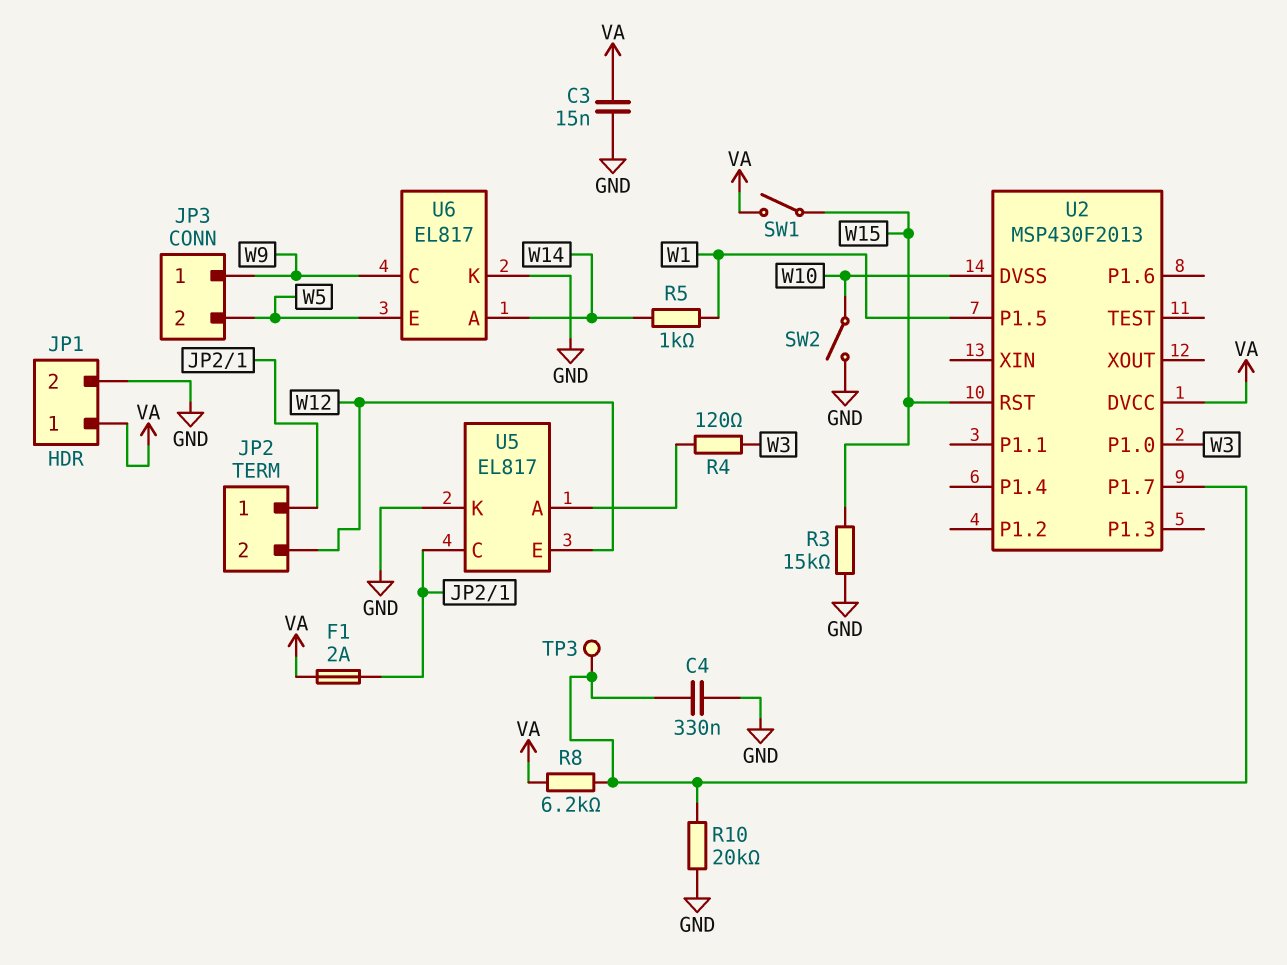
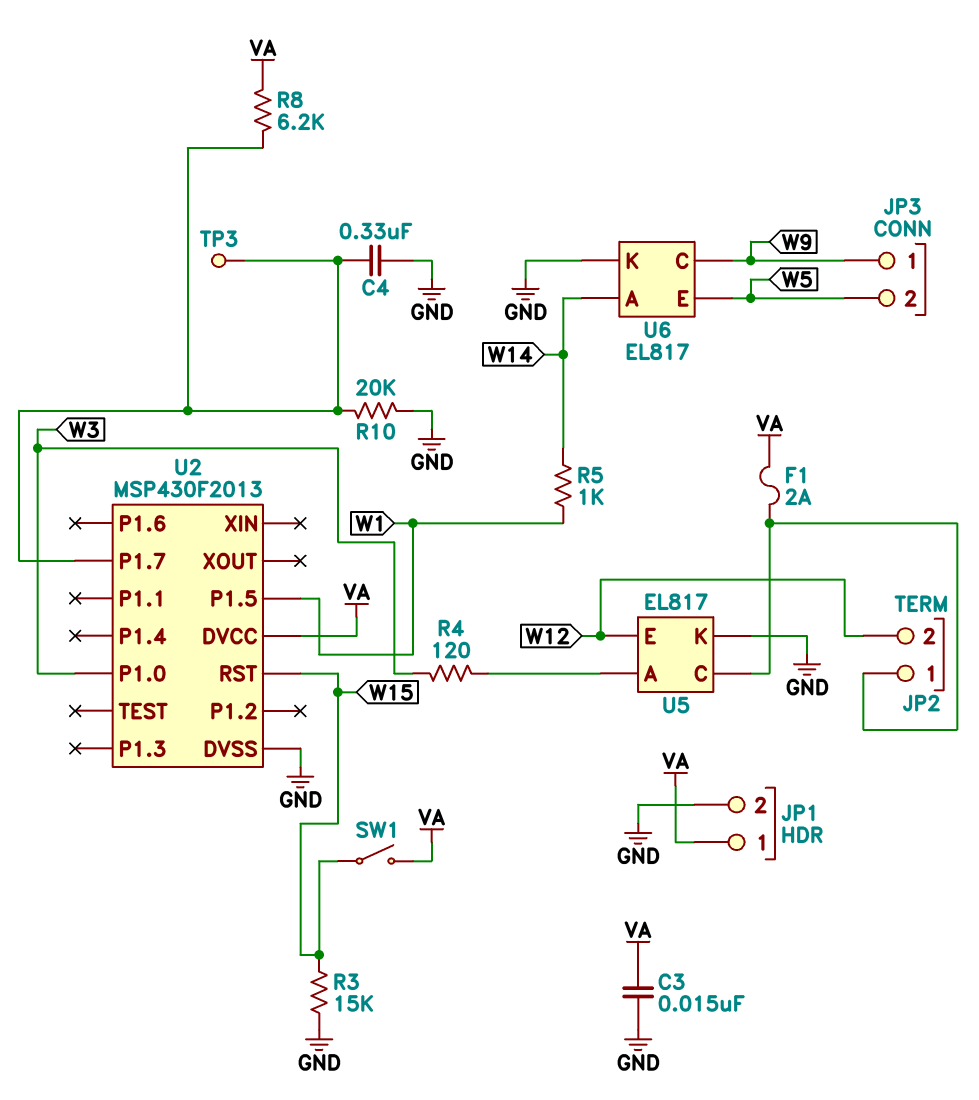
SW2: switch (GND, W10) -> none
U2 pin DVSS: W10 -> GND

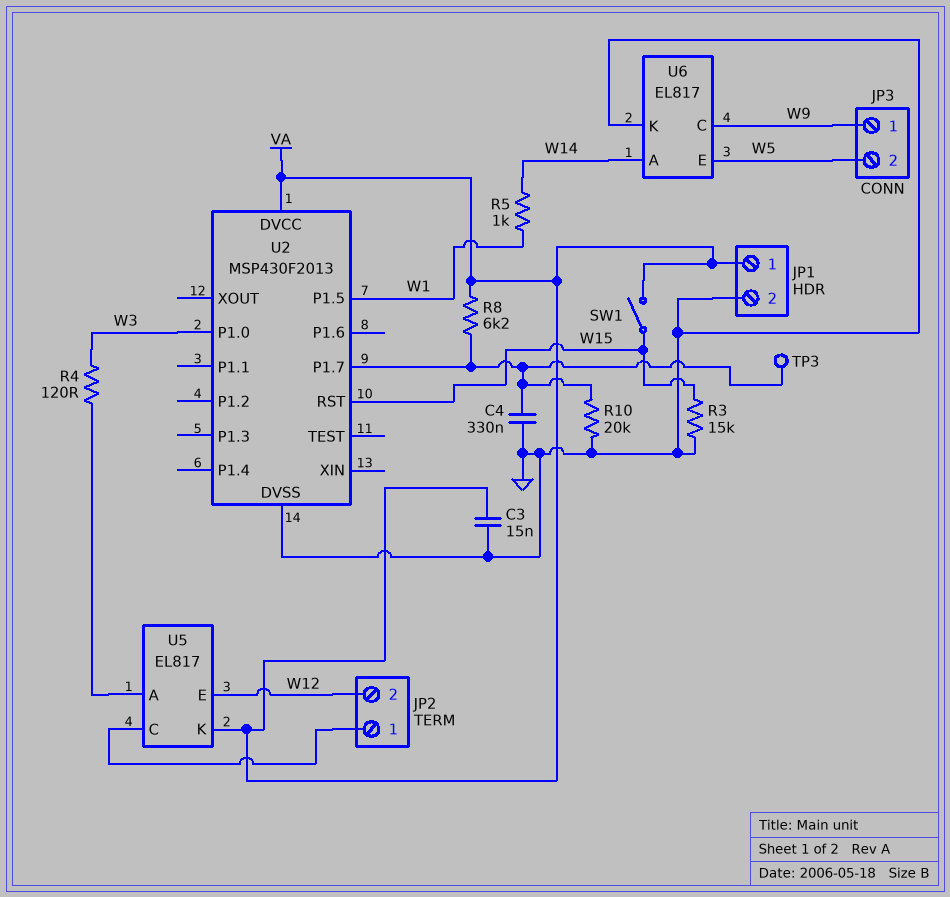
F1: 2A (JP2/1, VA) -> none
U5 pin K: GND -> VA

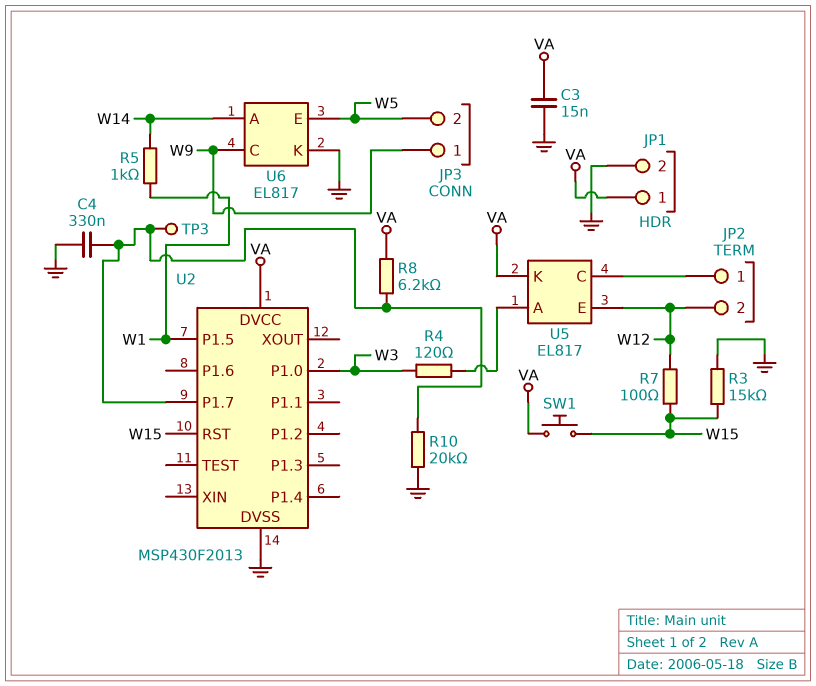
R7: none -> 100 (W12, W15)
SW1: switch (VA, W15) -> button (VA, W15)

